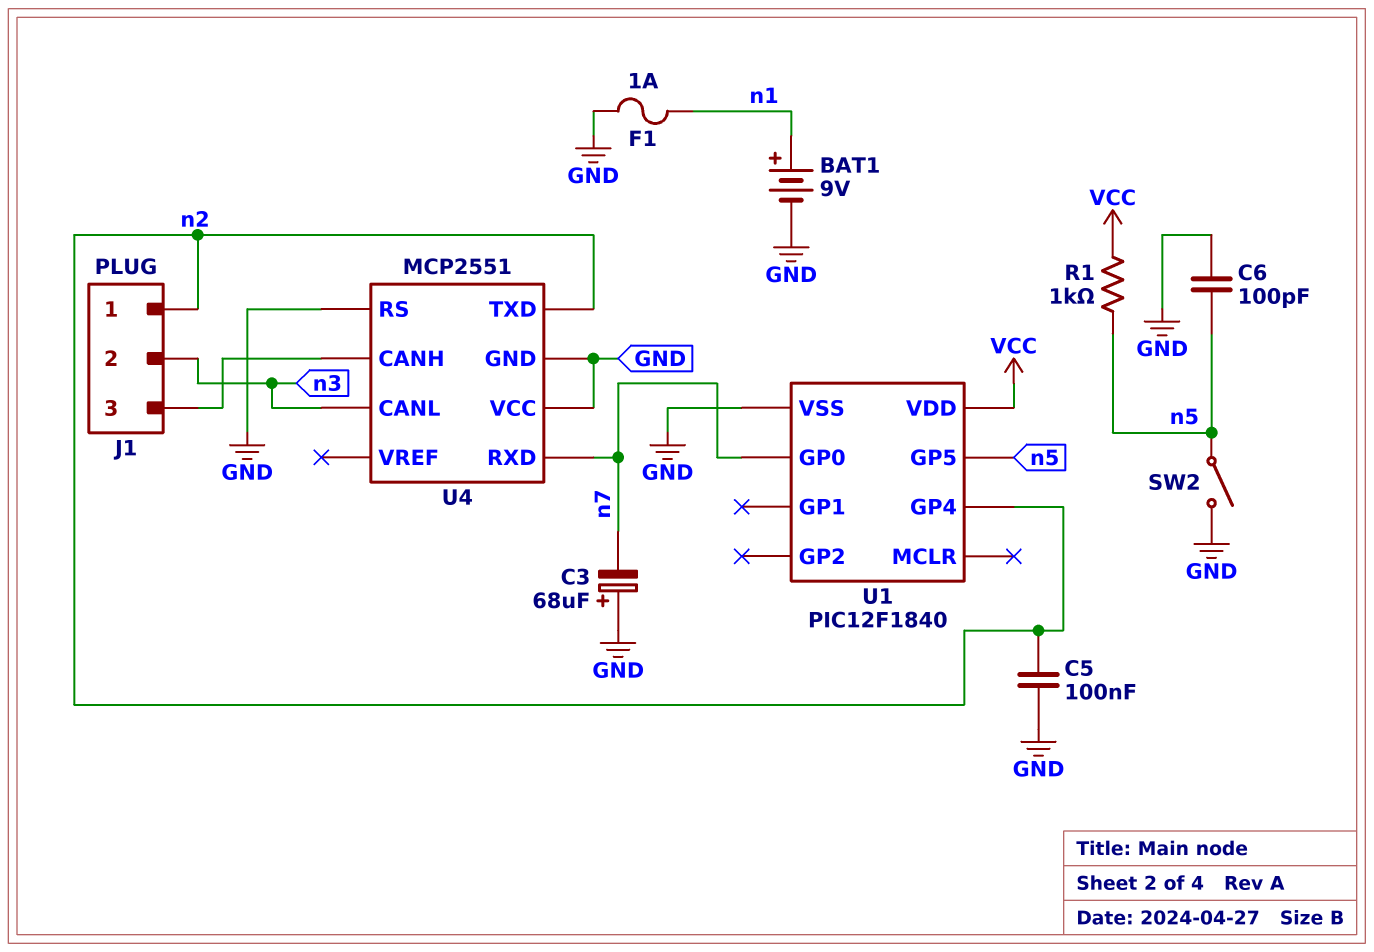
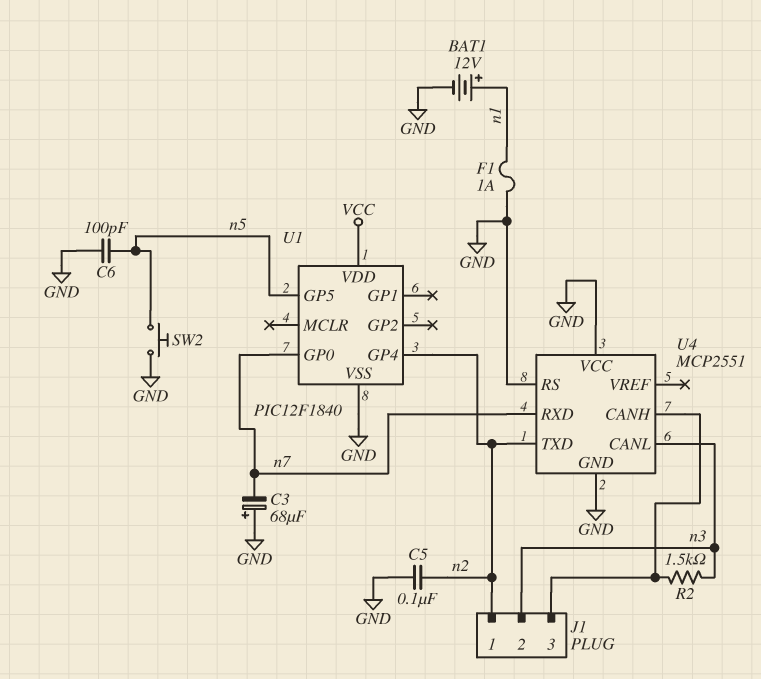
BAT1: 9V (plus n1, minus GND) -> 12V (plus n1, minus GND)
R1: 1k (VCC, n5) -> none
R2: none -> 1.5k (J1/3, n3)
SW2: switch (GND, n5) -> button (GND, n5)

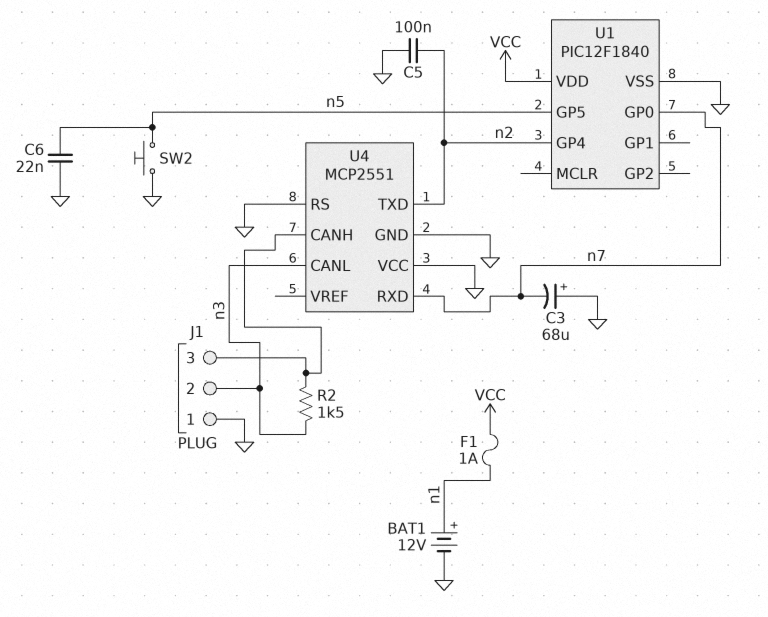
C6: 100pF (GND, n5) -> 22nF (GND, n5)
F1: 1A (GND, n1) -> 1A (VCC, n1)
J1 pin 1: n2 -> GND

